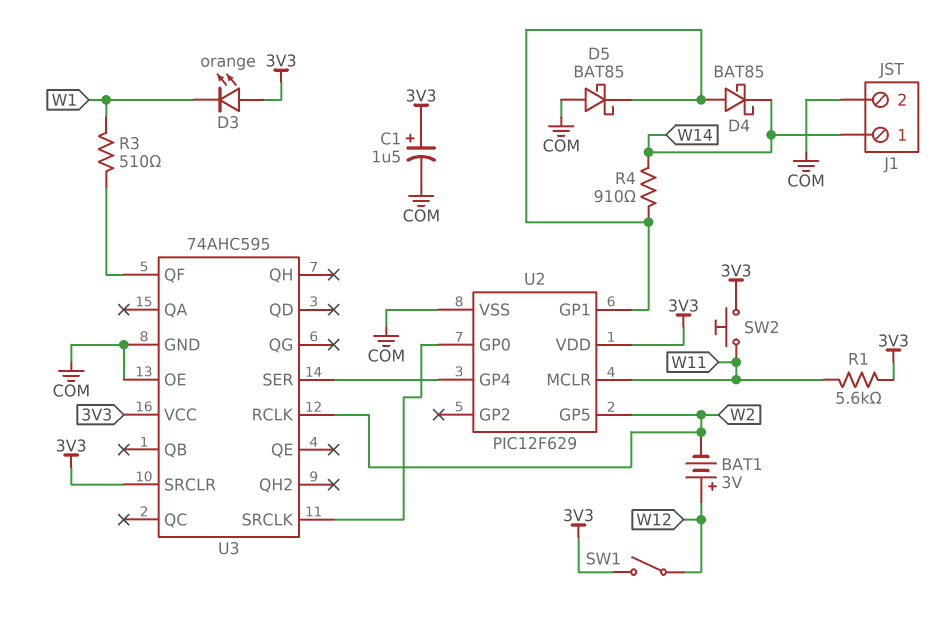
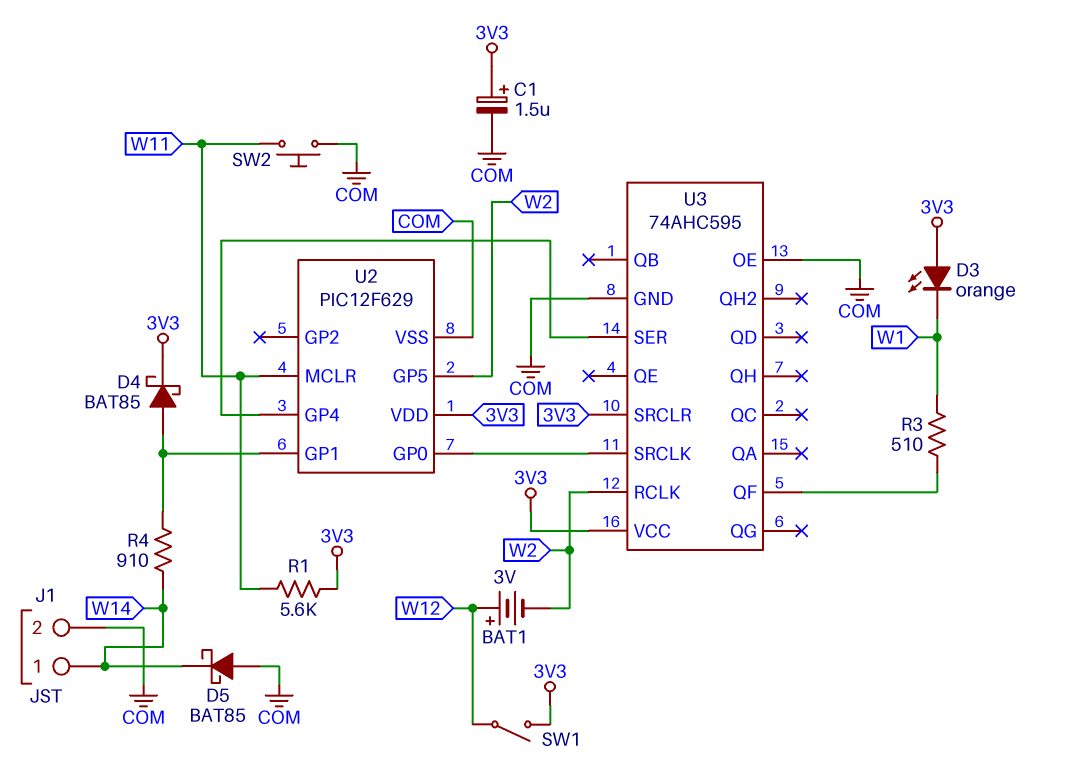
D4: schottky BAT85 (A U2/GP1, K W14) -> schottky BAT85 (A U2/GP1, K 3V3)
D5: schottky BAT85 (A COM, K U2/GP1) -> schottky BAT85 (A COM, K W14)
SW2: button (3V3, W11) -> button (COM, W11)

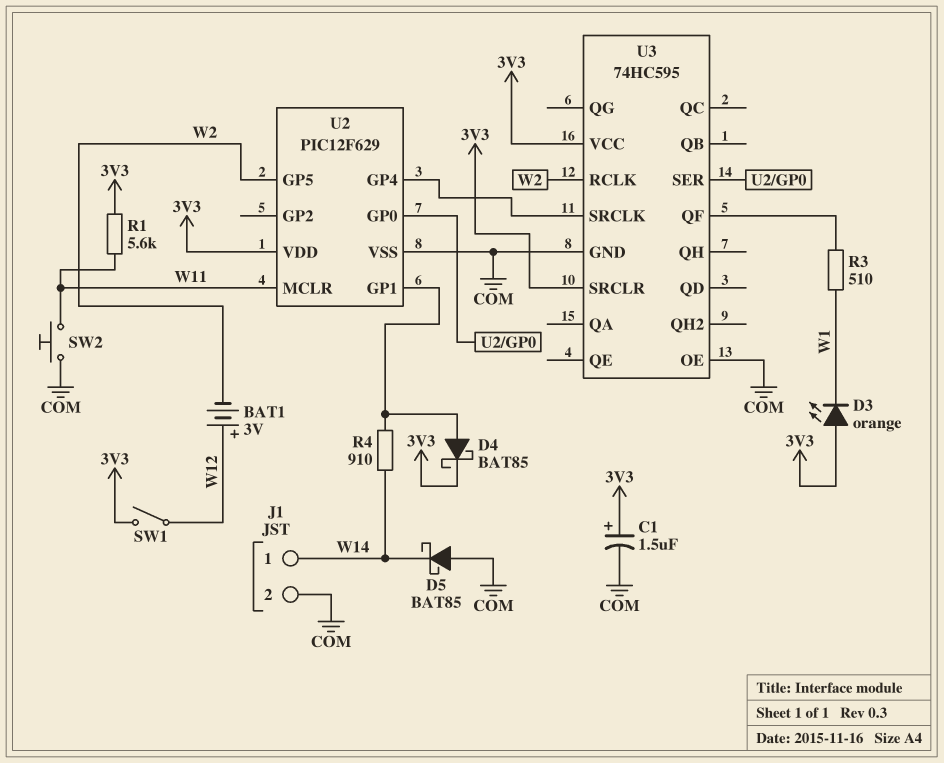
U3: 74AHC595 -> 74HC595
U3 pin SER: U2/GP4 -> U2/GP0
U3 pin SRCLK: U2/GP0 -> U2/GP4

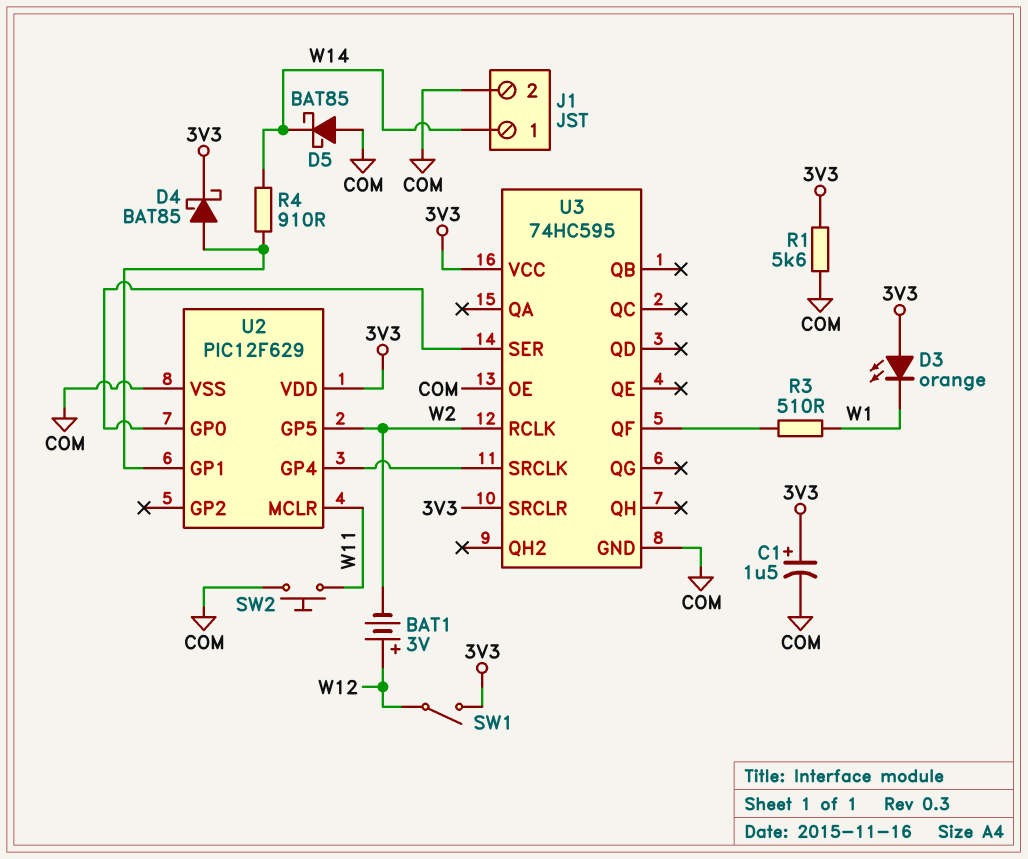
R1: 5.6k (3V3, W11) -> 5.6k (3V3, COM)

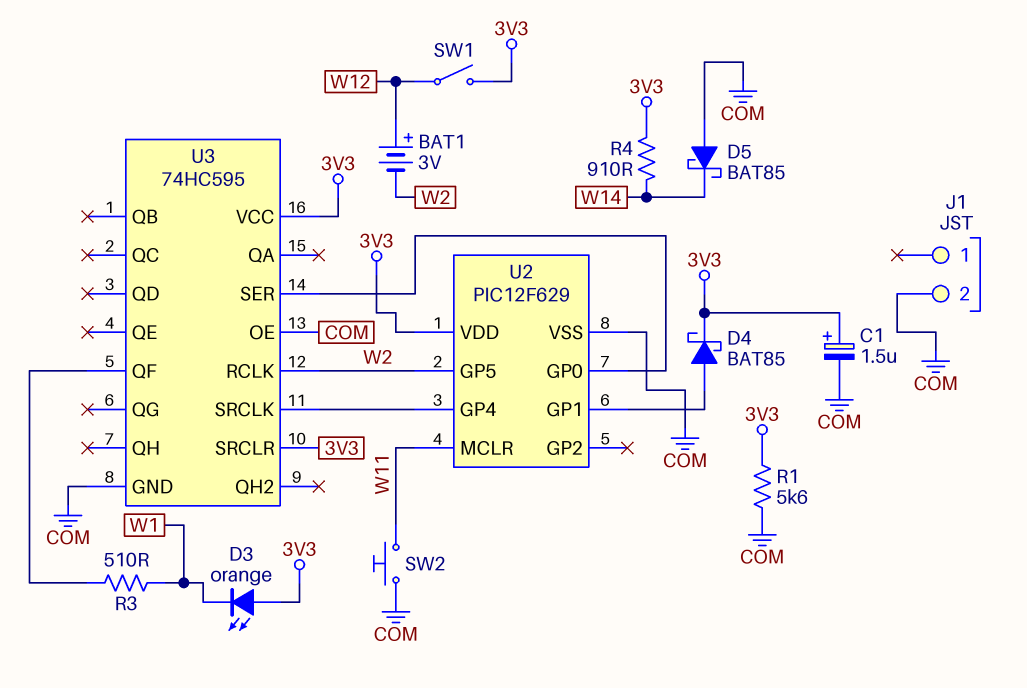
J1 pin 1: W14 -> none
R4: 910 (U2/GP1, W14) -> 910 (3V3, W14)

